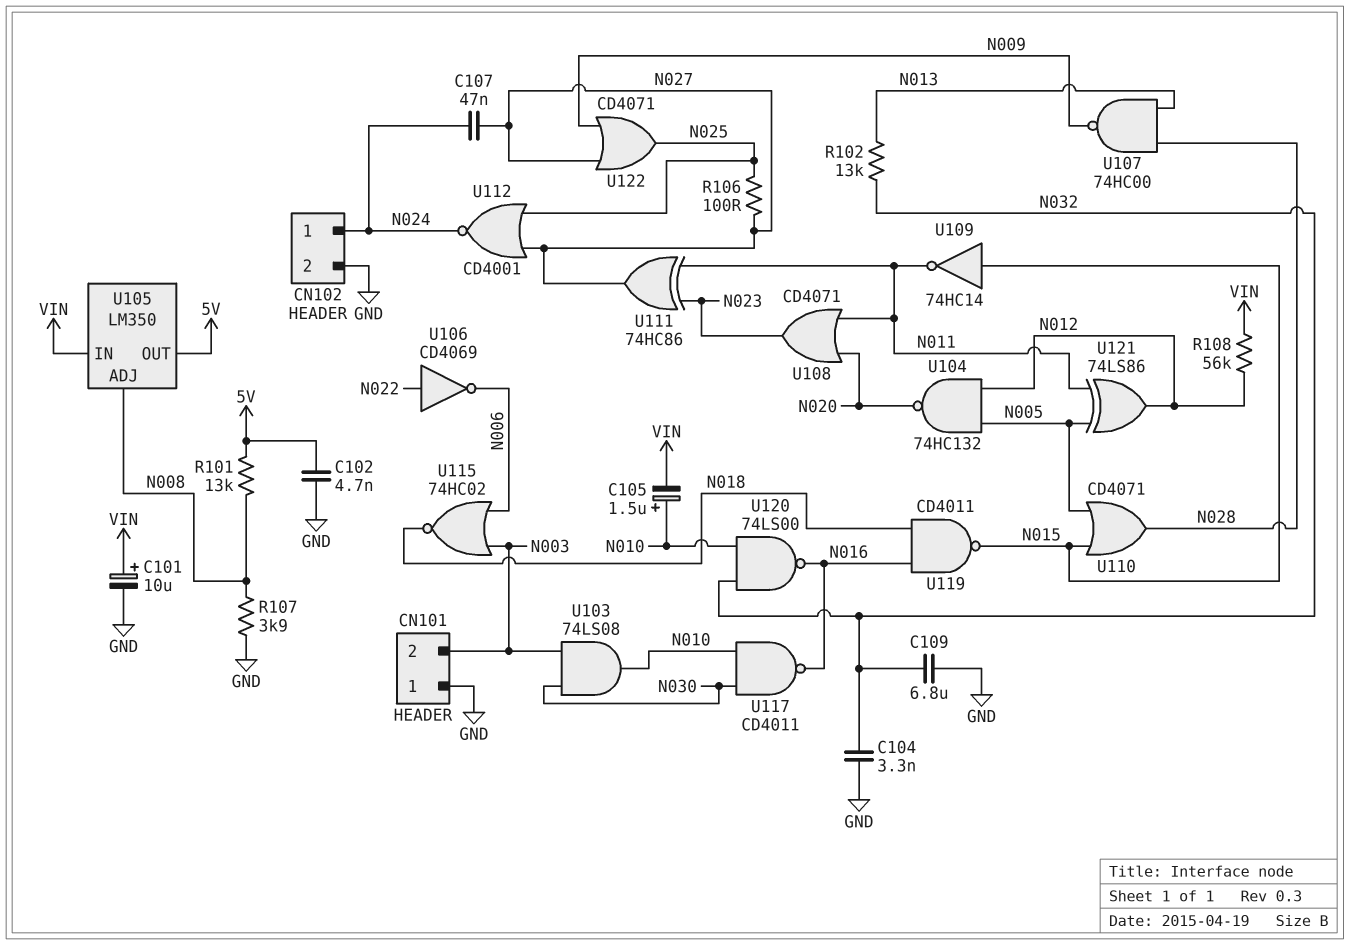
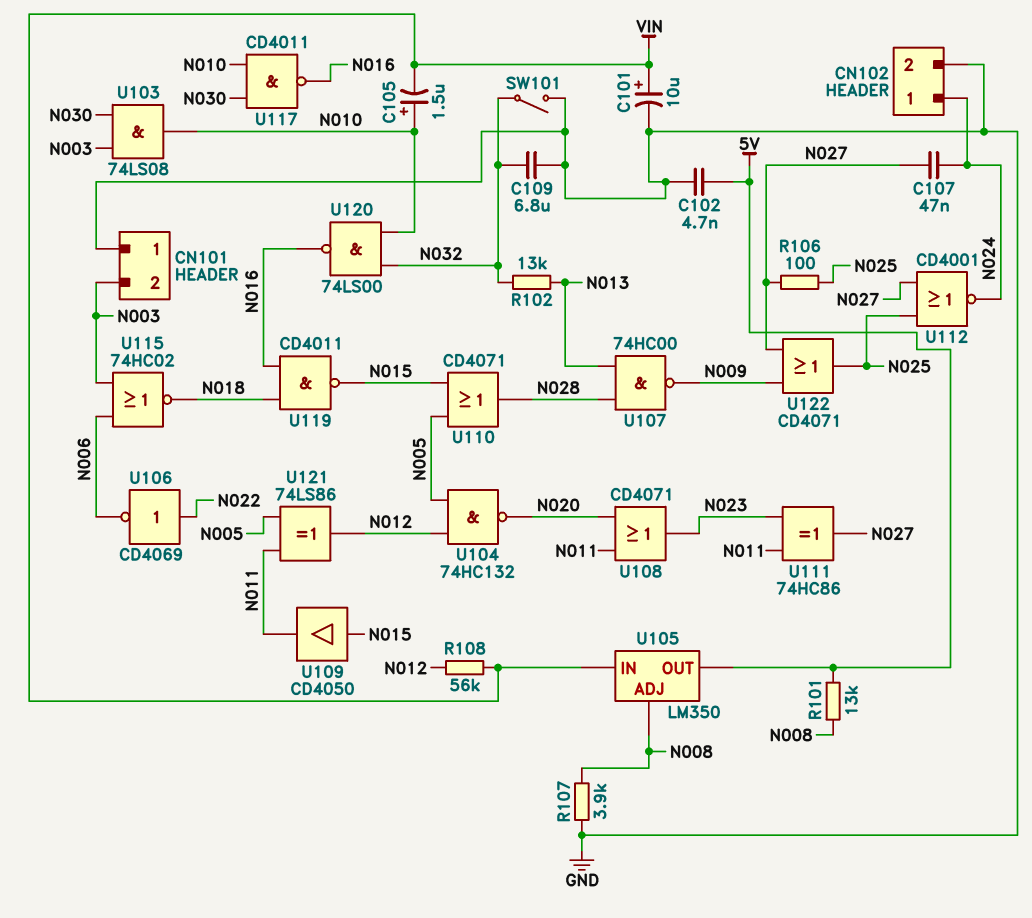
C104: 3.3nF (GND, N032) -> none
SW101: none -> switch (GND, N032)
U109: NOT 74HC14 (in N015, out N011) -> buffer CD4050 (in N015, out N011)

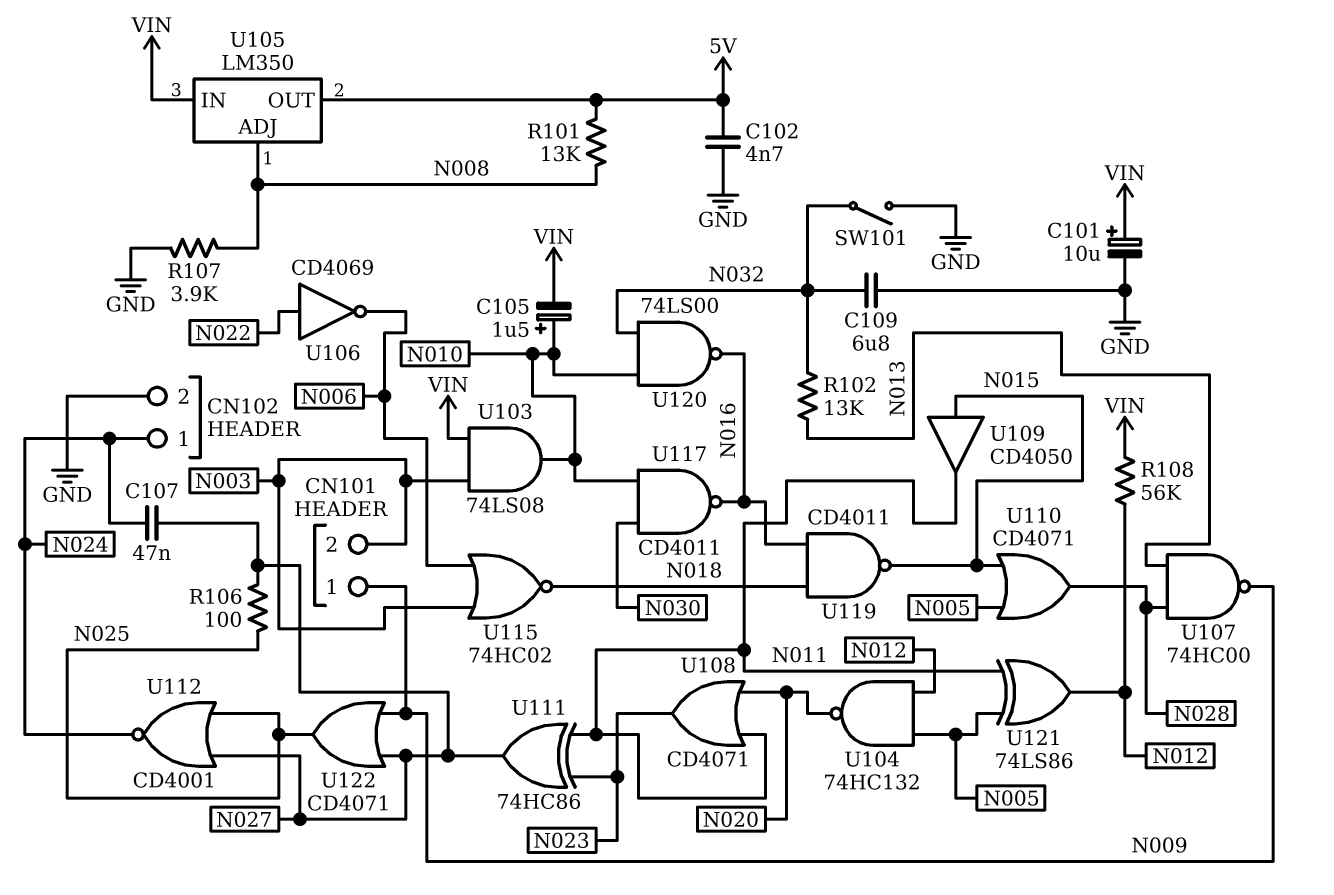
CN101 pin 1: GND -> N009
U103: AND 74LS08 (in N003, in N030, out N010) -> AND 74LS08 (in N003, in VIN, out N010)

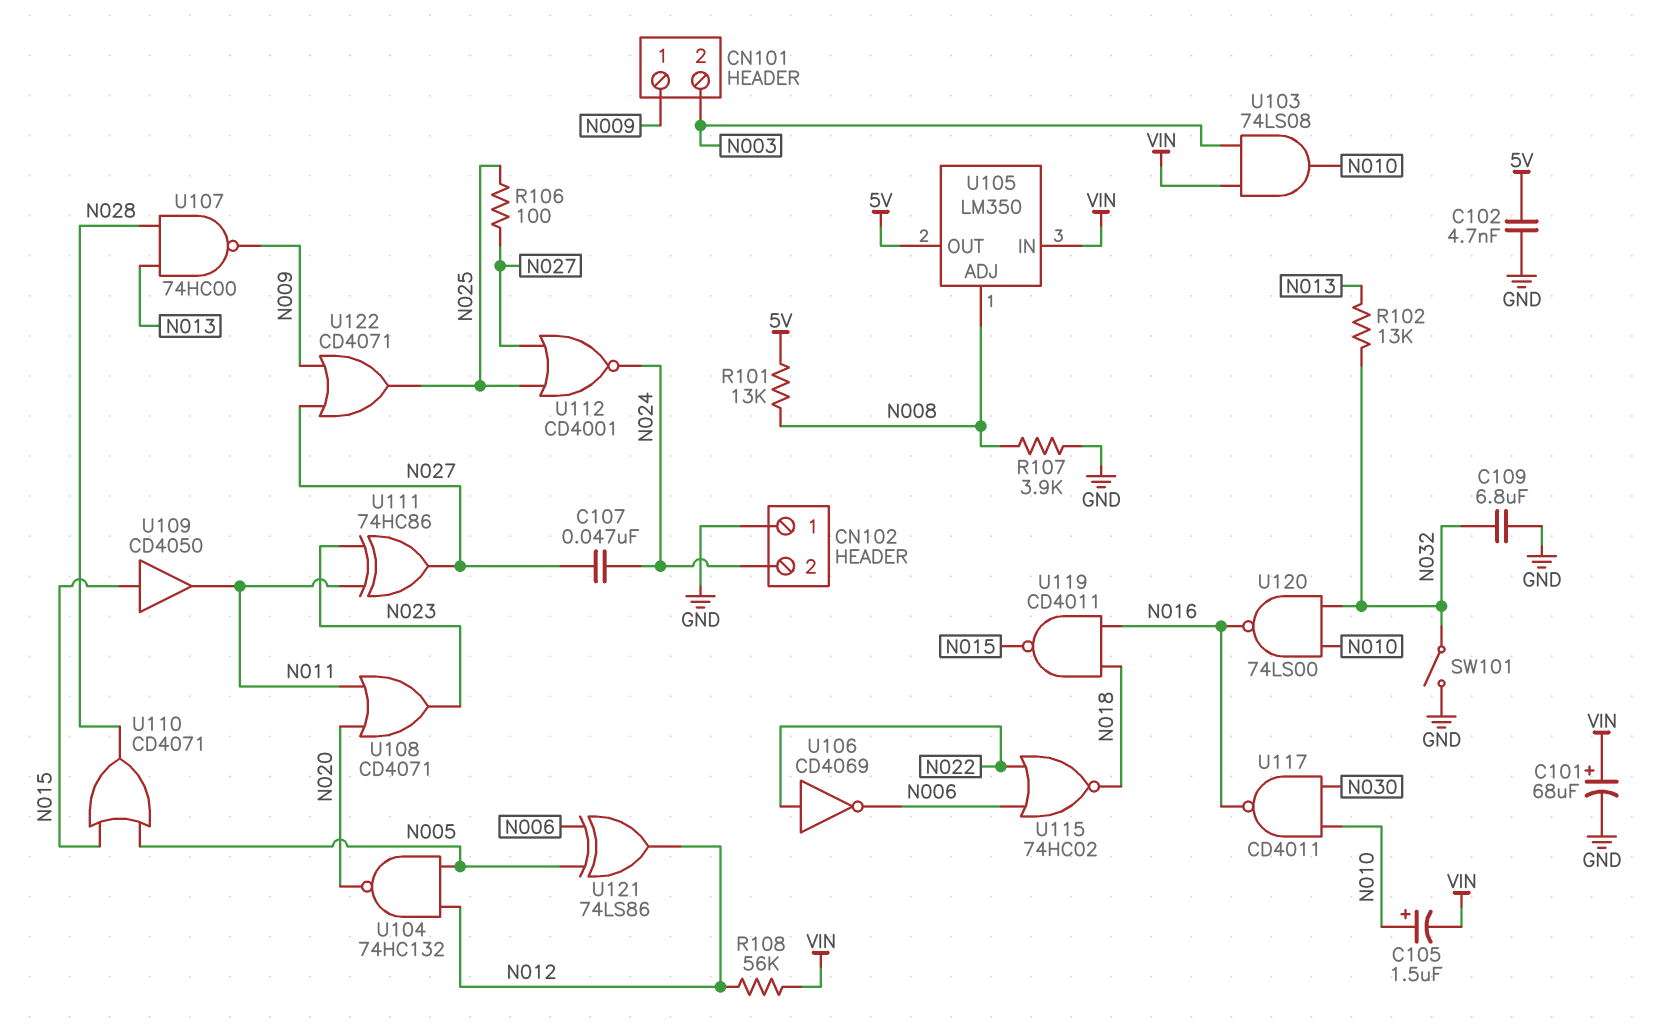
C101: 10uF (plus VIN, minus GND) -> 68uF (plus VIN, minus GND)
CN102 pin 1: N024 -> GND
CN102 pin 2: GND -> N024
U115: NOR 74HC02 (in N003, in N006, out N018) -> NOR 74HC02 (in N006, in N022, out N018)
U121: XOR 74LS86 (in N005, in N011, out N012) -> XOR 74LS86 (in N005, in N006, out N012)

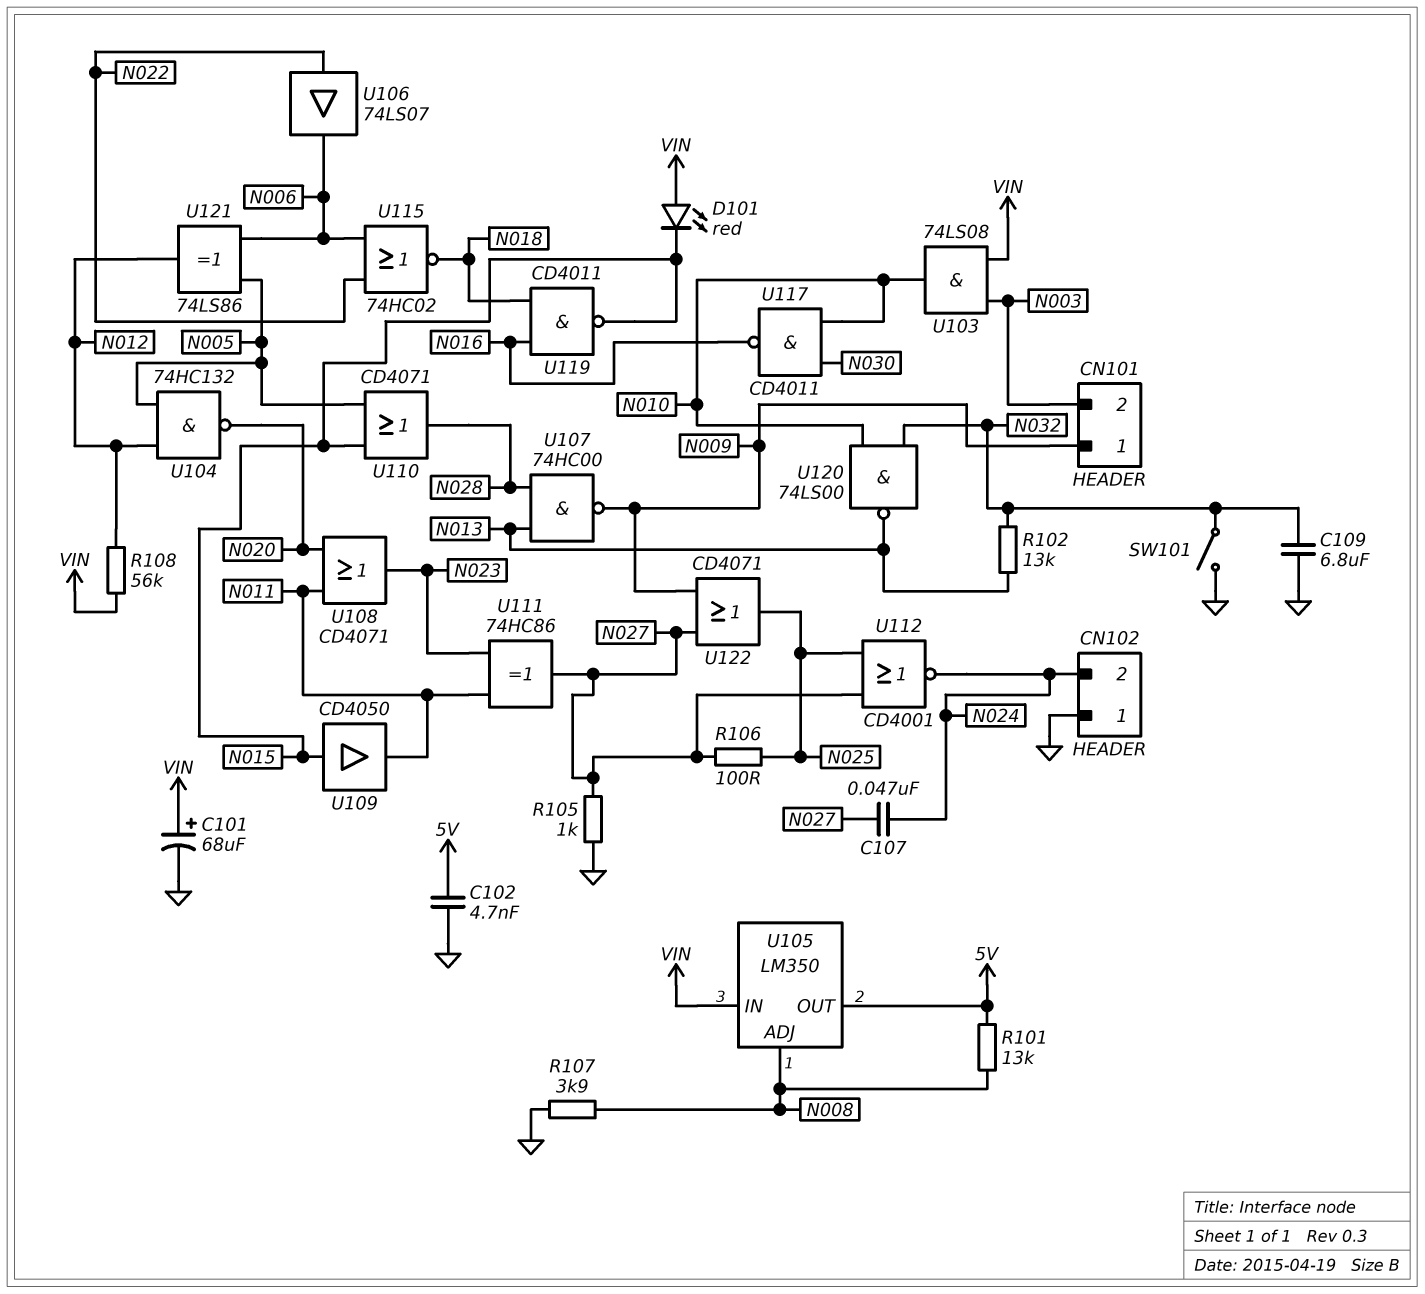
C105: 1.5uF (plus N010, minus VIN) -> none
D101: none -> LED red (A VIN, K N015)
R105: none -> 1k (GND, N027)
U106: NOT CD4069 (in N022, out N006) -> buffer 74LS07 (in N022, out N006)
U120: NAND 74LS00 (in N010, in N032, out N016) -> NAND 74LS00 (in N010, in N032, out N013)

